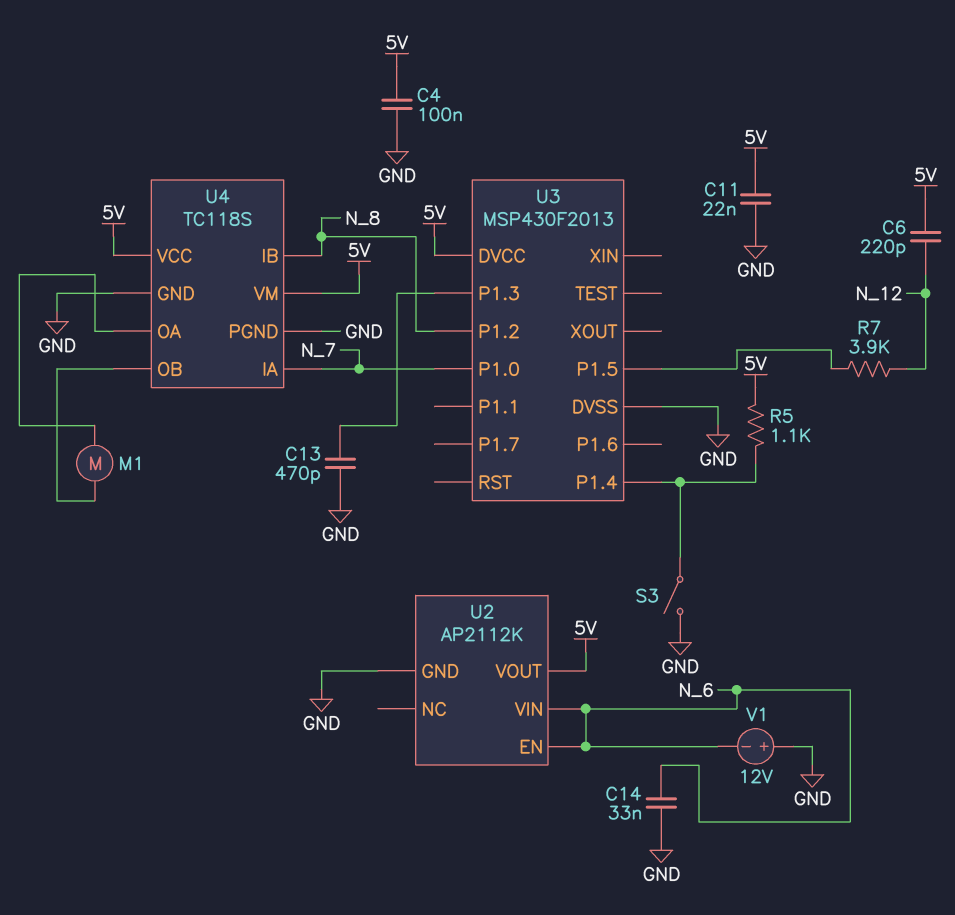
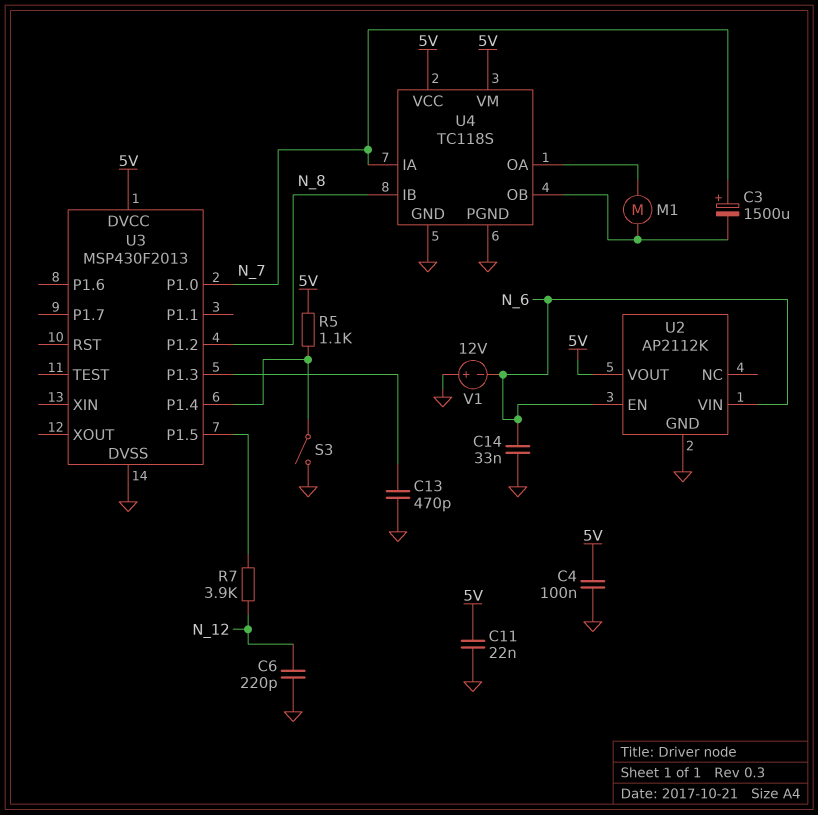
C3: none -> 1500uF (plus N_7, minus U4/OB)
C6: 220pF (5V, N_12) -> 220pF (GND, N_12)

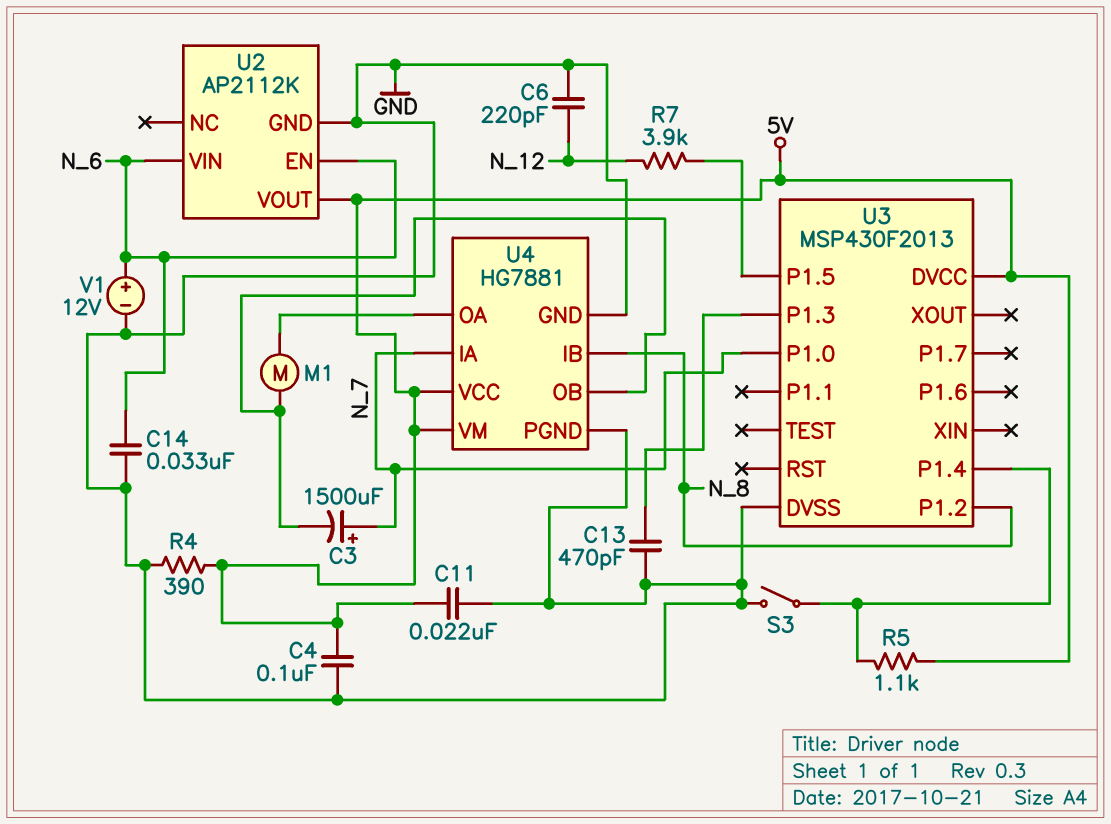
R4: none -> 390 (5V, GND)
U4: TC118S -> HG7881
V1: 12V (plus GND, minus N_6) -> 12V (plus N_6, minus GND)

